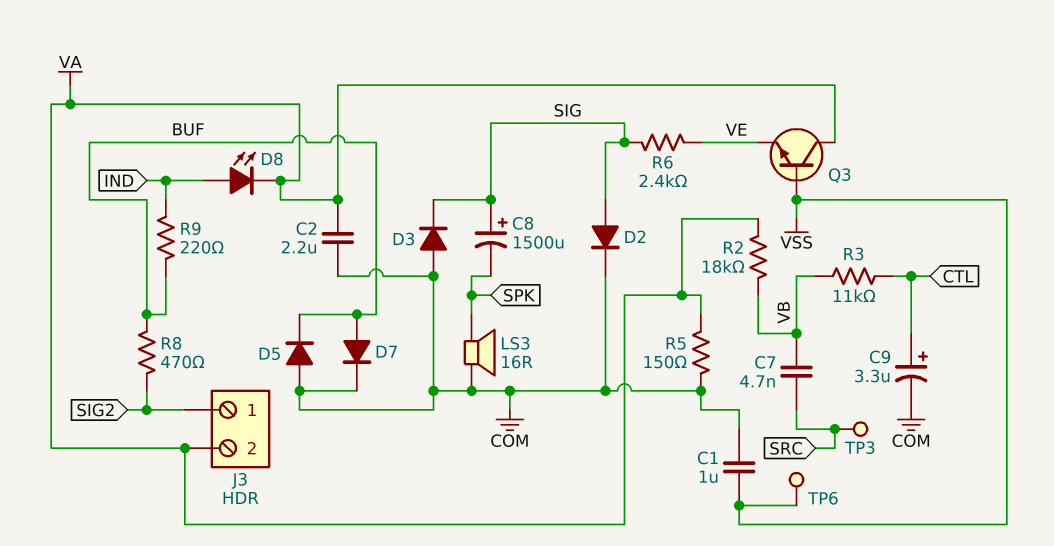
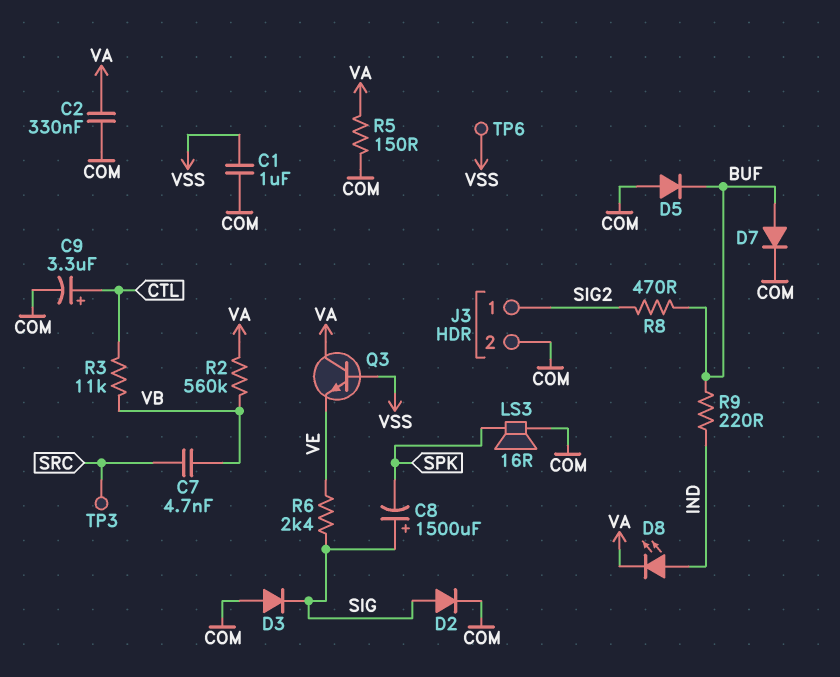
C2: 2.2uF (COM, VA) -> 330nF (COM, VA)
J3 pin 2: VA -> COM
R2: 18k (VA, VB) -> 560k (VA, VB)

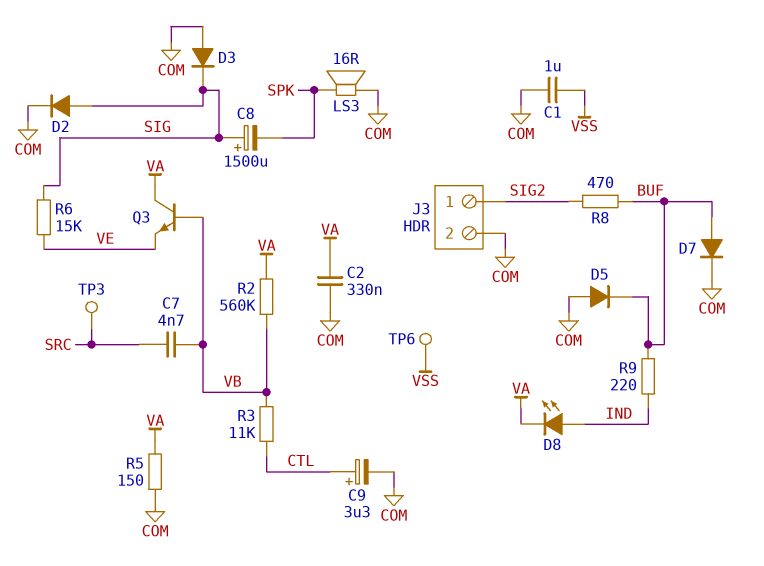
Q3: NPN (B VSS, C VA, E VE) -> NPN (B VB, C VA, E VE)
R6: 2.4k (SIG, VE) -> 15k (SIG, VE)

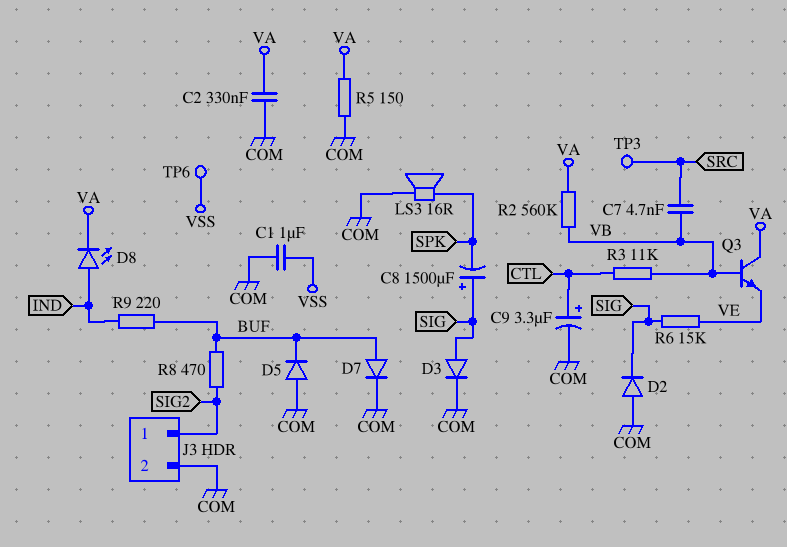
D2: diode (A SIG, K COM) -> diode (A COM, K SIG)
D3: diode (A COM, K SIG) -> diode (A SIG, K COM)

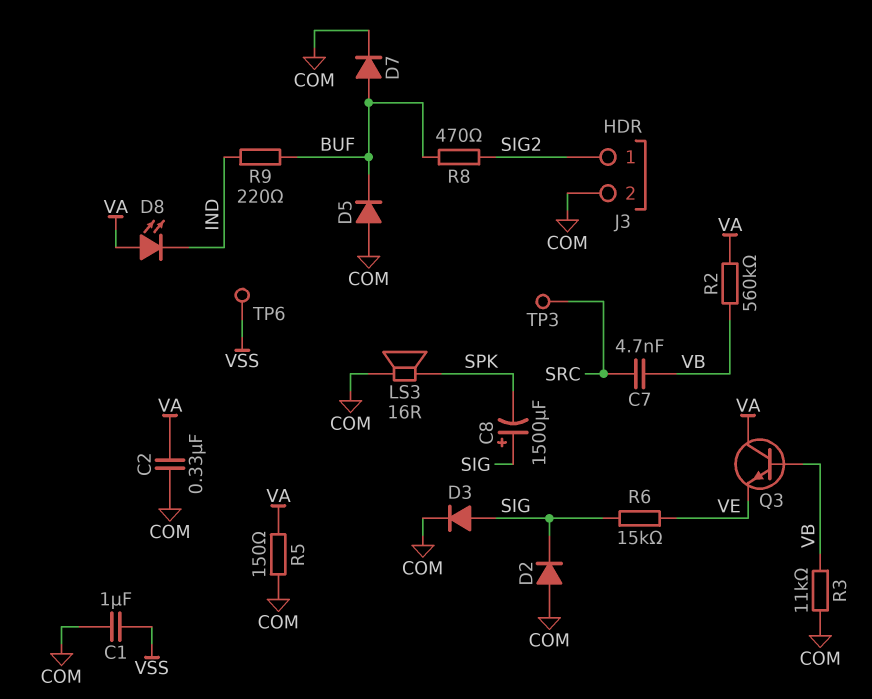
C9: 3.3uF (plus CTL, minus COM) -> none
D8: LED (A IND, K VA) -> LED (A VA, K IND)
R3: 11k (CTL, VB) -> 11k (COM, VB)

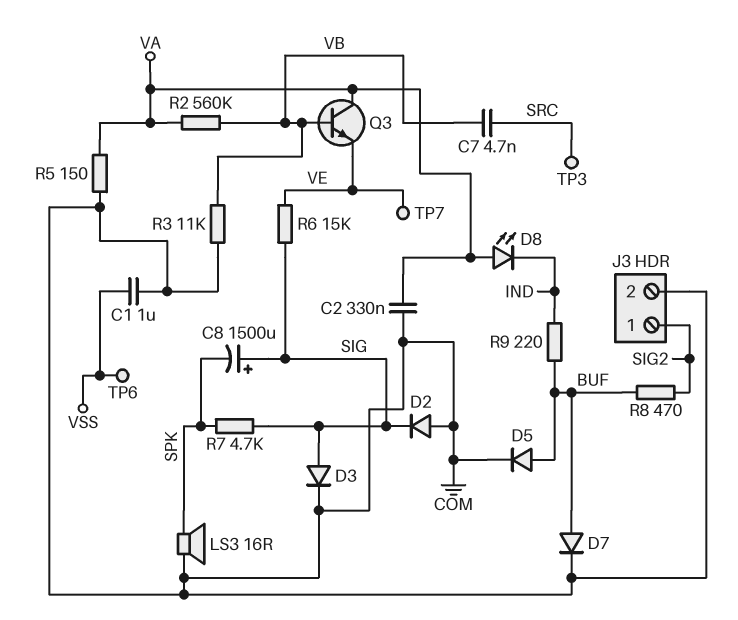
D5: diode (A COM, K BUF) -> diode (A BUF, K COM)
R7: none -> 4.7k (SIG, SPK)
TP7: none -> test point (VE)

